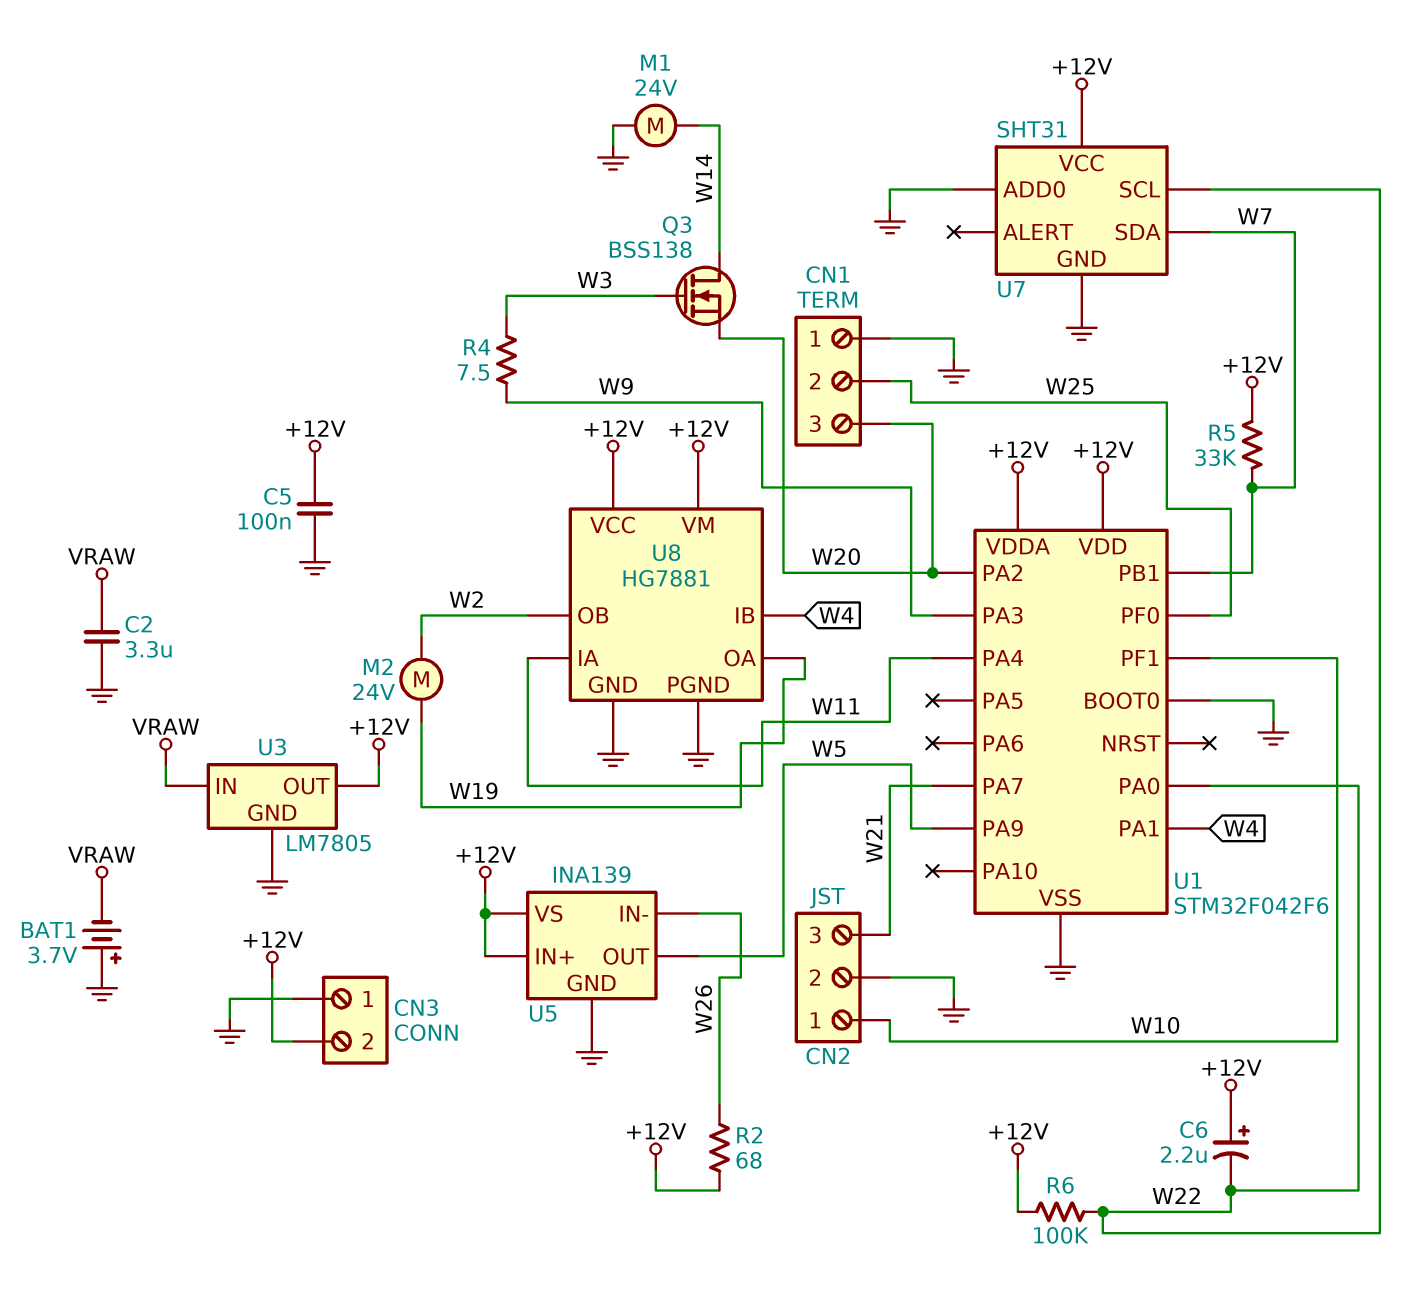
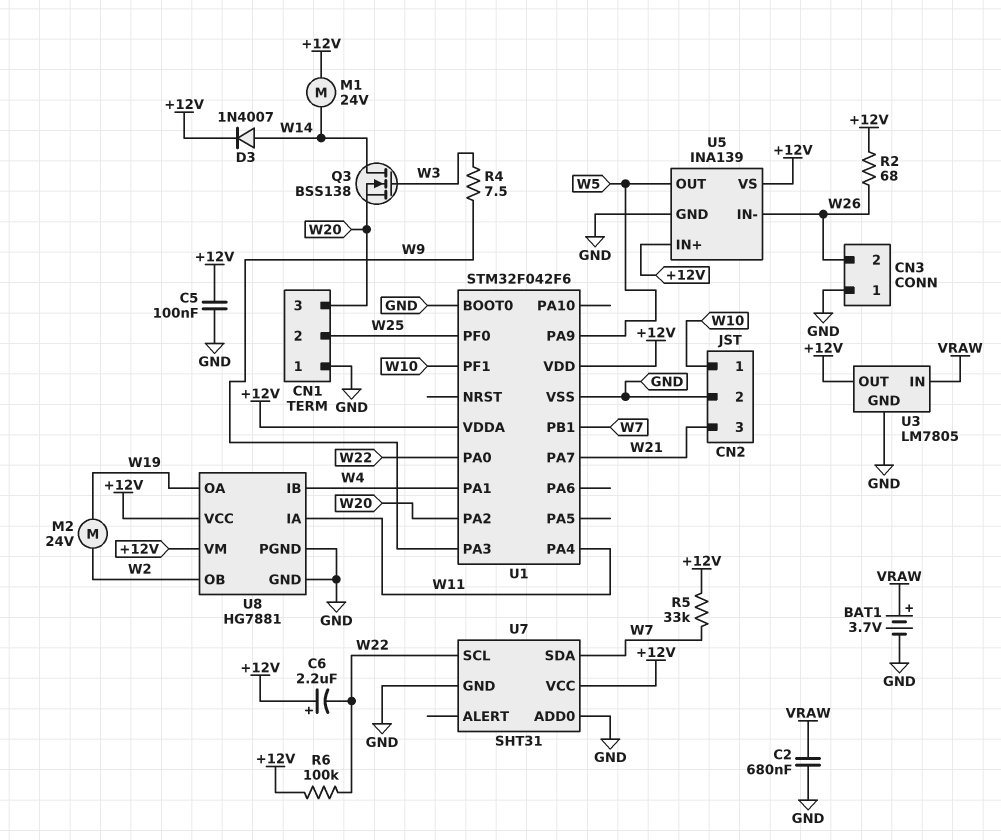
BAT1: 3.7V (plus GND, minus VRAW) -> 3.7V (plus VRAW, minus GND)
C2: 3.3uF (GND, VRAW) -> 680nF (GND, VRAW)
CN3 pin 2: +12V -> W26
D3: none -> diode 1N4007 (A W14, K +12V)
M1: motor 24V (GND, W14) -> motor 24V (+12V, W14)

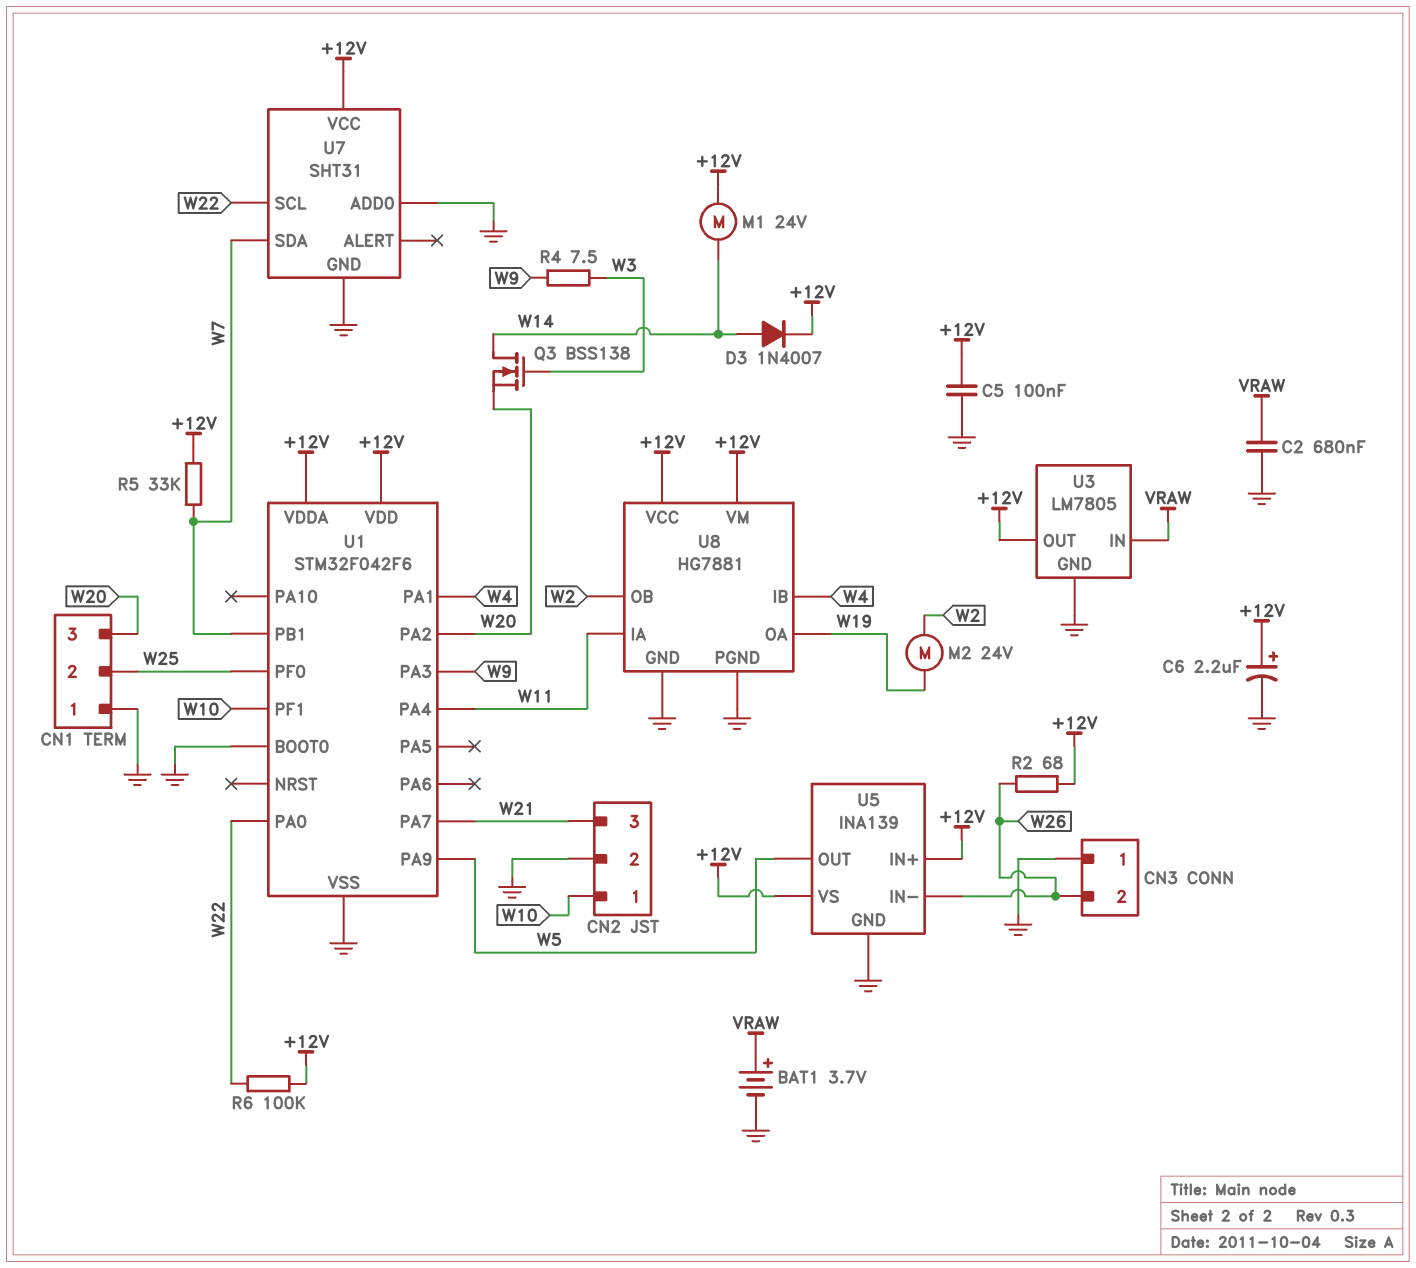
C6: 2.2uF (plus +12V, minus W22) -> 2.2uF (plus +12V, minus GND)

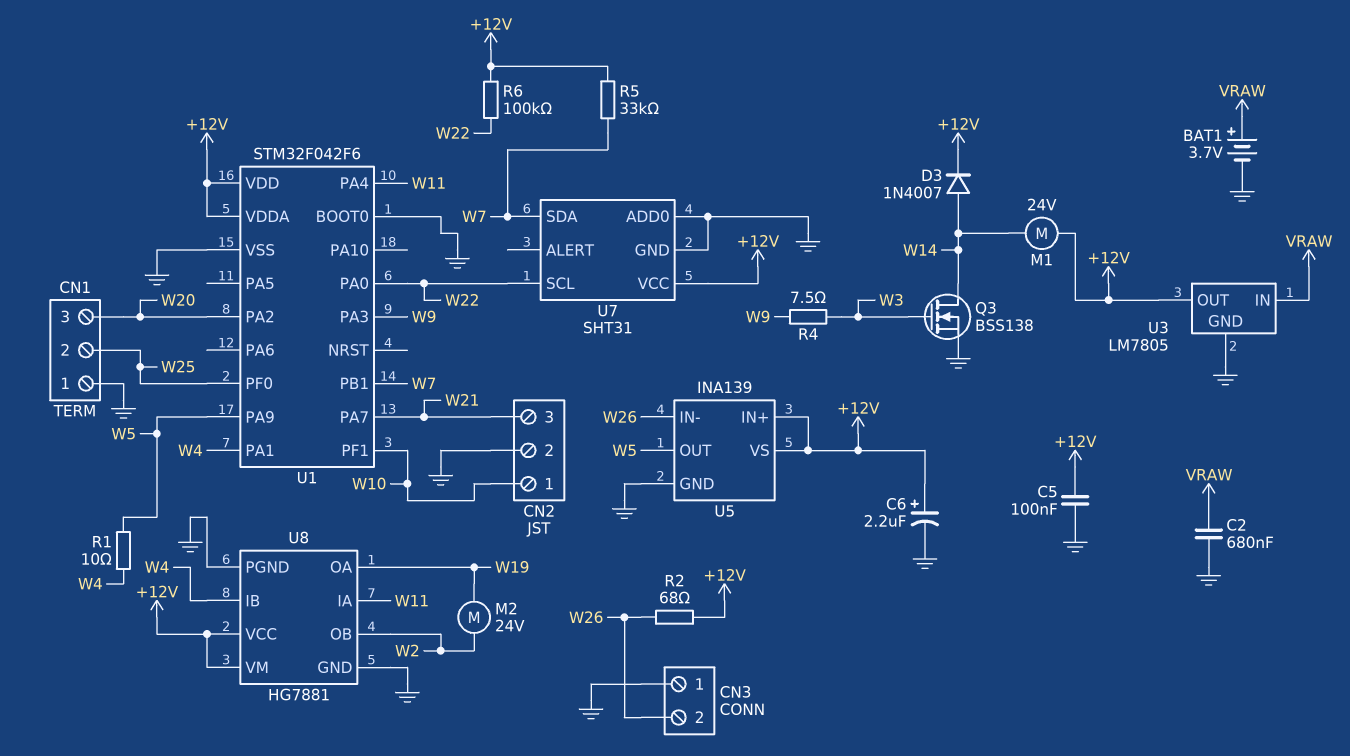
Q3: NMOS BSS138 (G W3, D W14, S W20) -> NMOS BSS138 (G W3, D W14, S GND)
R1: none -> 10 (W4, W5)

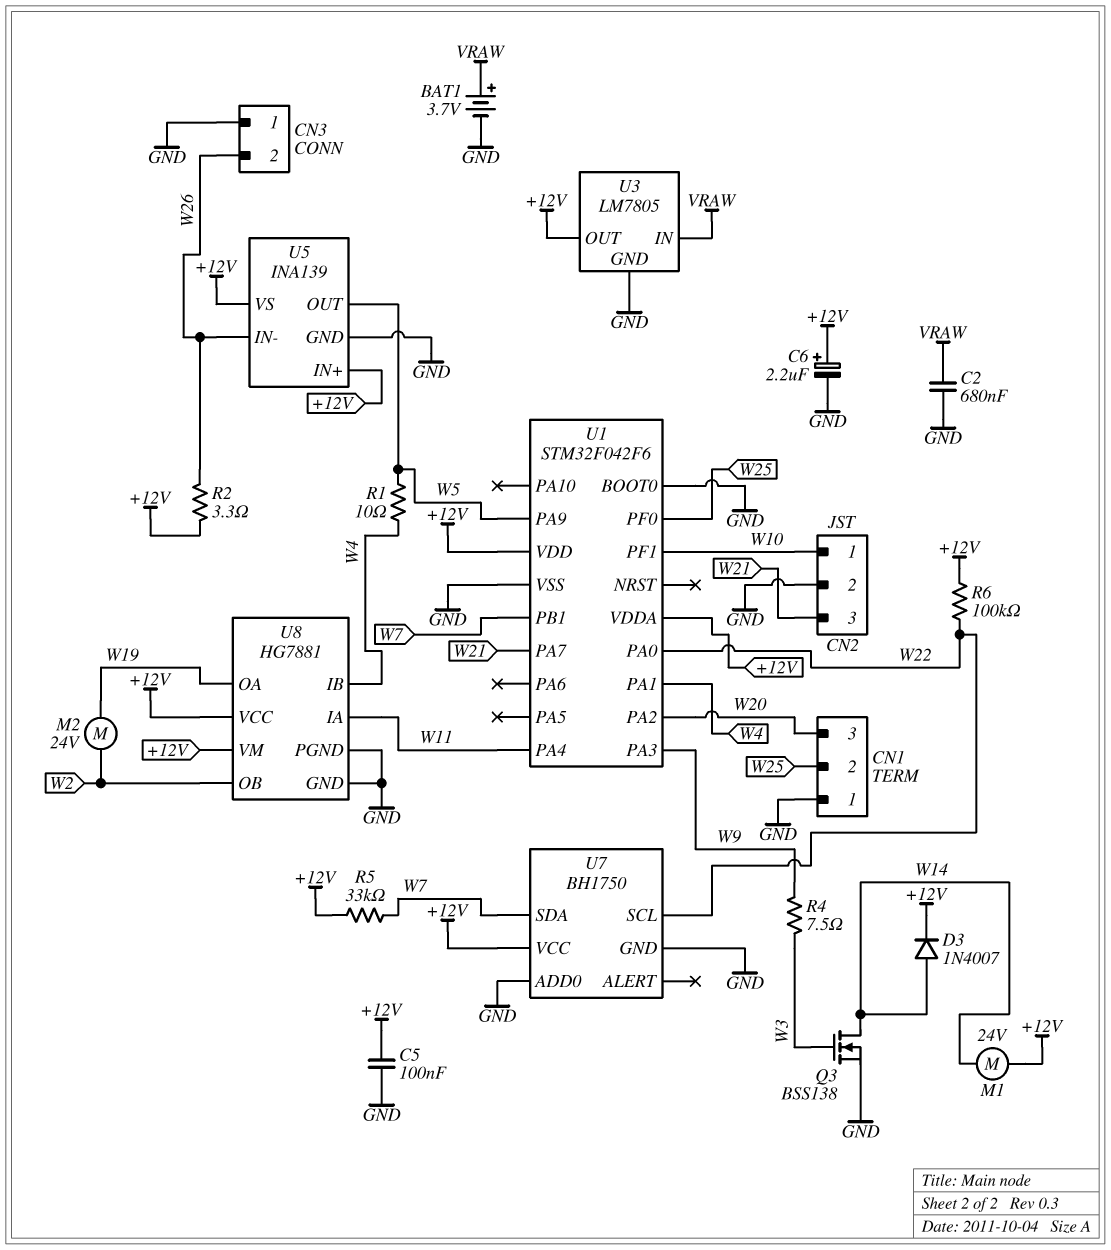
R2: 68 (+12V, W26) -> 3.3 (+12V, W26)
U7: SHT31 -> BH1750

